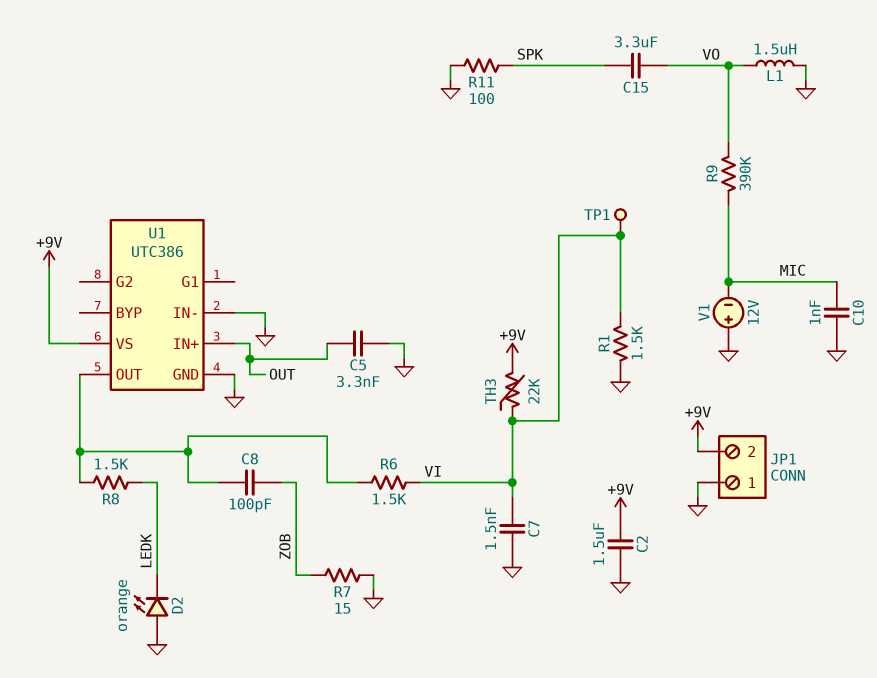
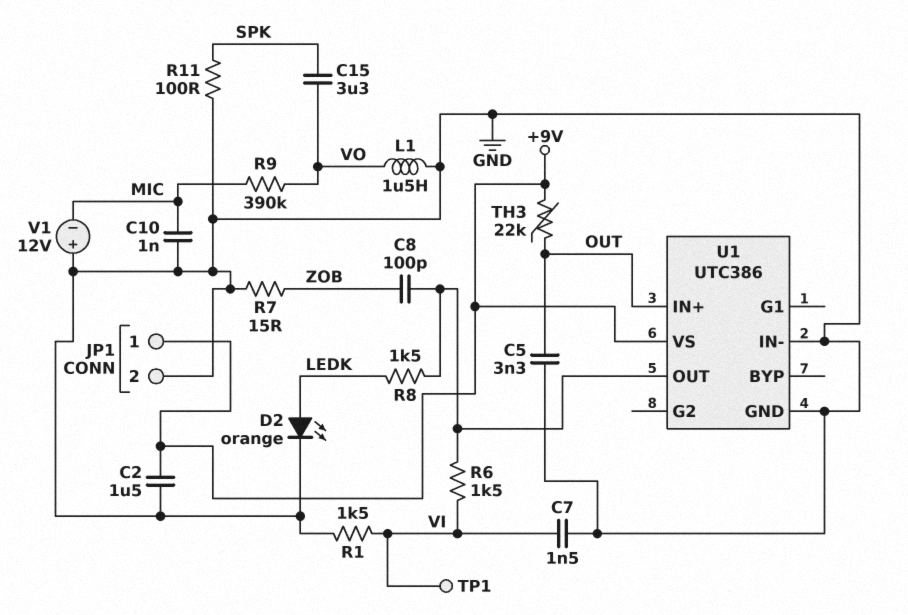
D2: LED orange (A GND, K LEDK) -> LED orange (A LEDK, K GND)
JP1 pin 1: GND -> +9V
JP1 pin 2: +9V -> GND
TH3: 22k (+9V, VI) -> 22k (+9V, OUT)

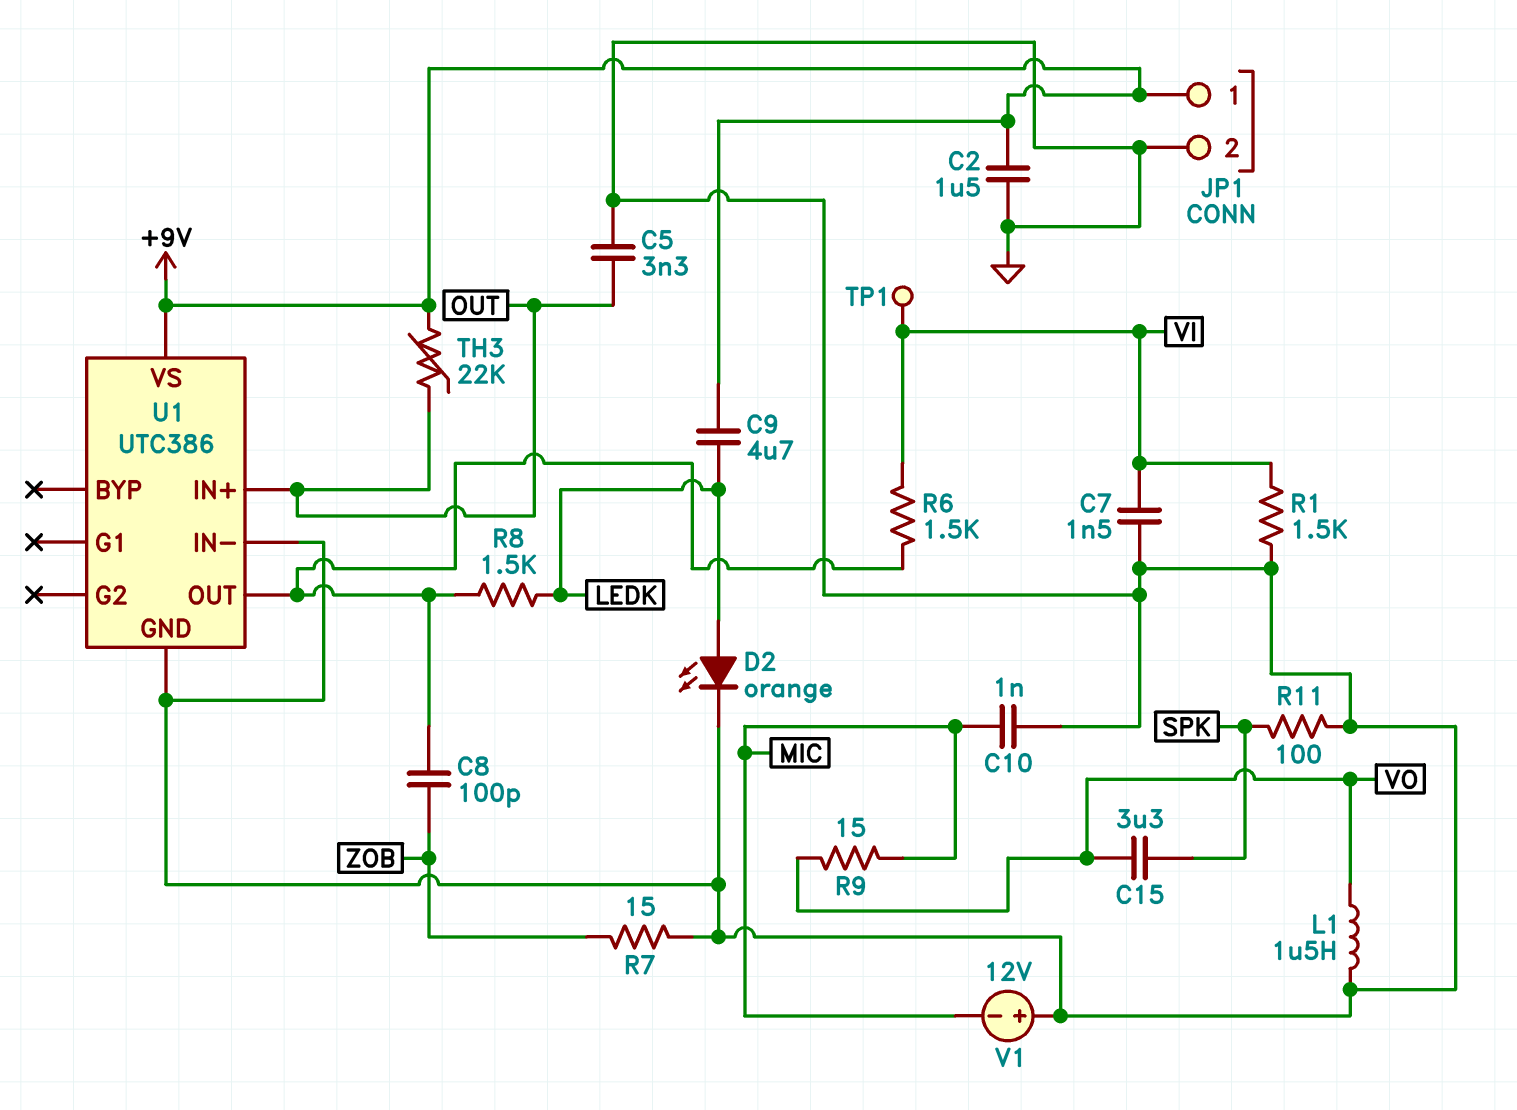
C9: none -> 4.7uF (+9V, LEDK)
R9: 390k (MIC, VO) -> 15 (MIC, VO)

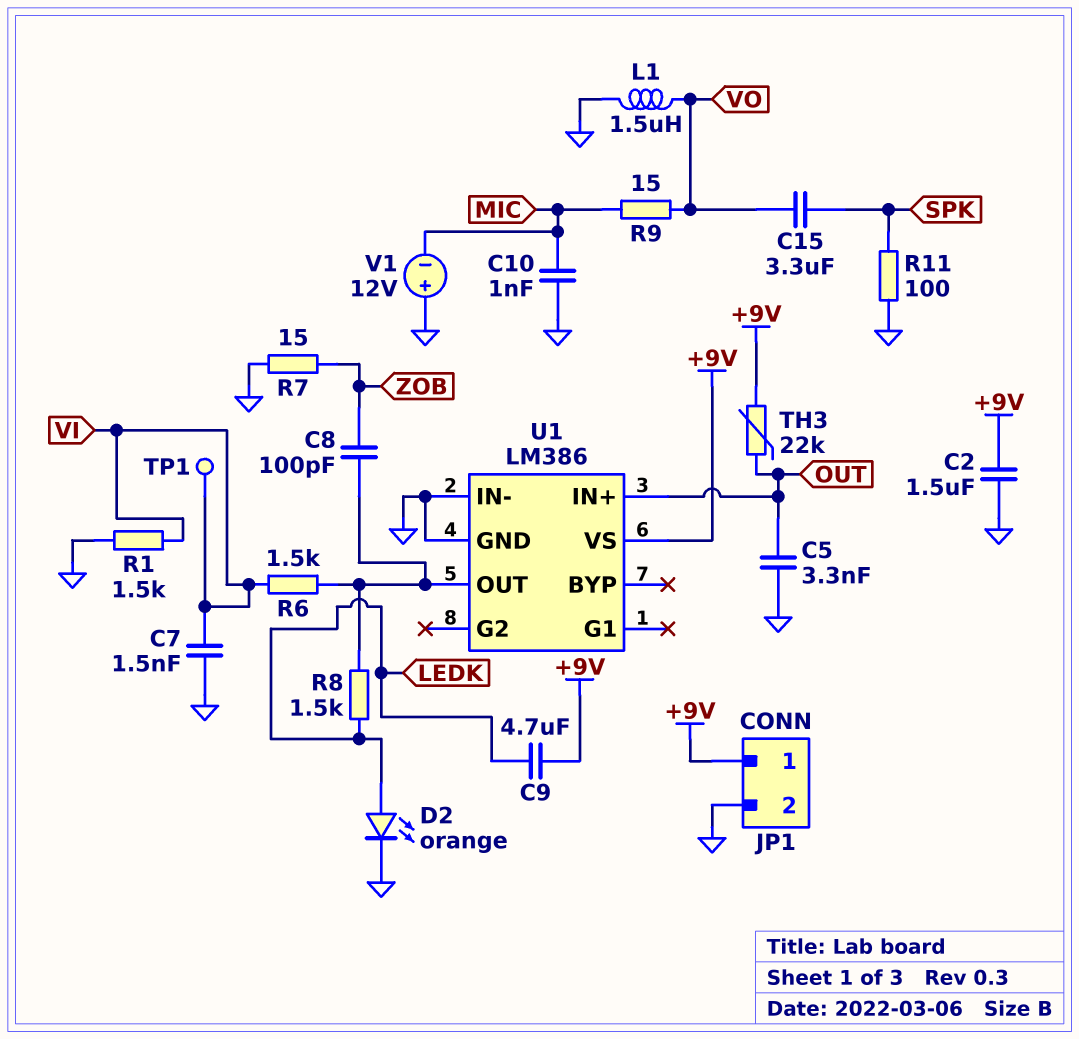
U1: UTC386 -> LM386

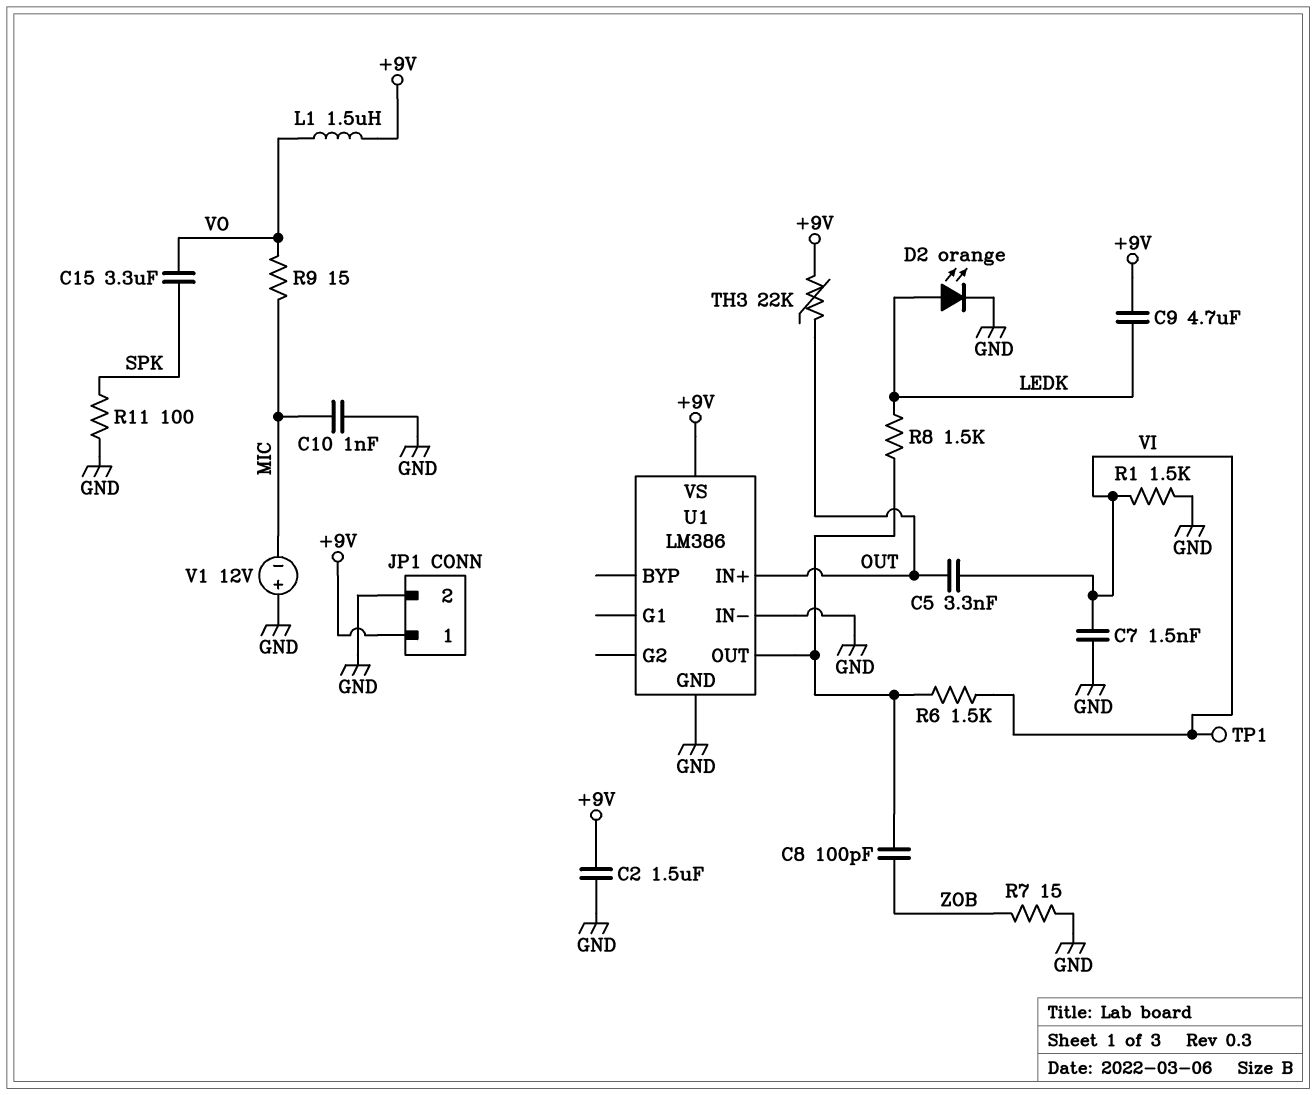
C5: 3.3nF (GND, OUT) -> 3.3nF (OUT, VI)
L1: 1.5uH (GND, VO) -> 1.5uH (+9V, VO)

